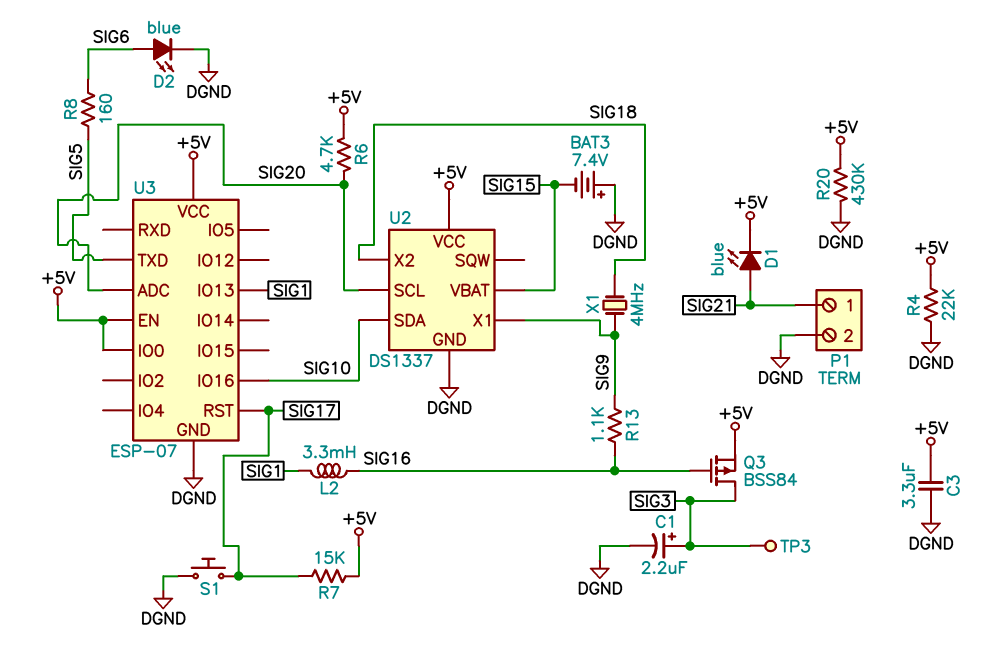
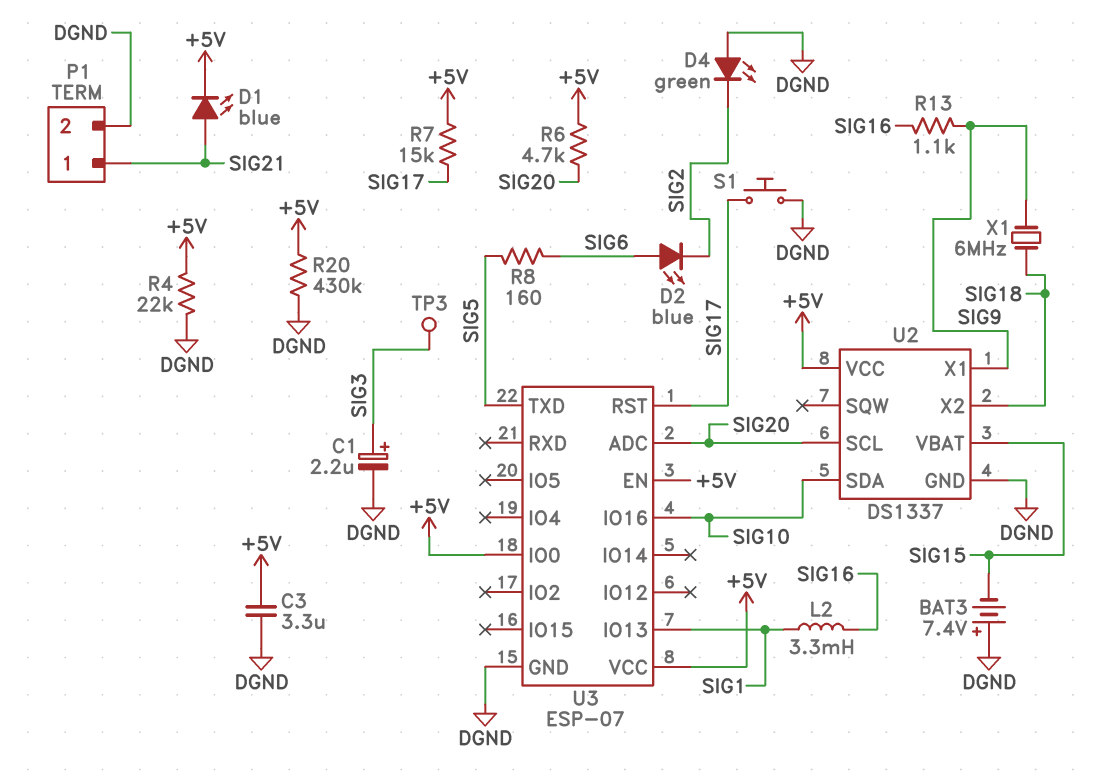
D2: LED blue (A SIG6, K DGND) -> LED blue (A SIG6, K SIG2)
D4: none -> LED green (A DGND, K SIG2)
Q3: PMOS BSS84 (G SIG16, D SIG3, S +5V) -> none
X1: 4MHz (SIG9, SIG18) -> 6MHz (SIG9, SIG18)

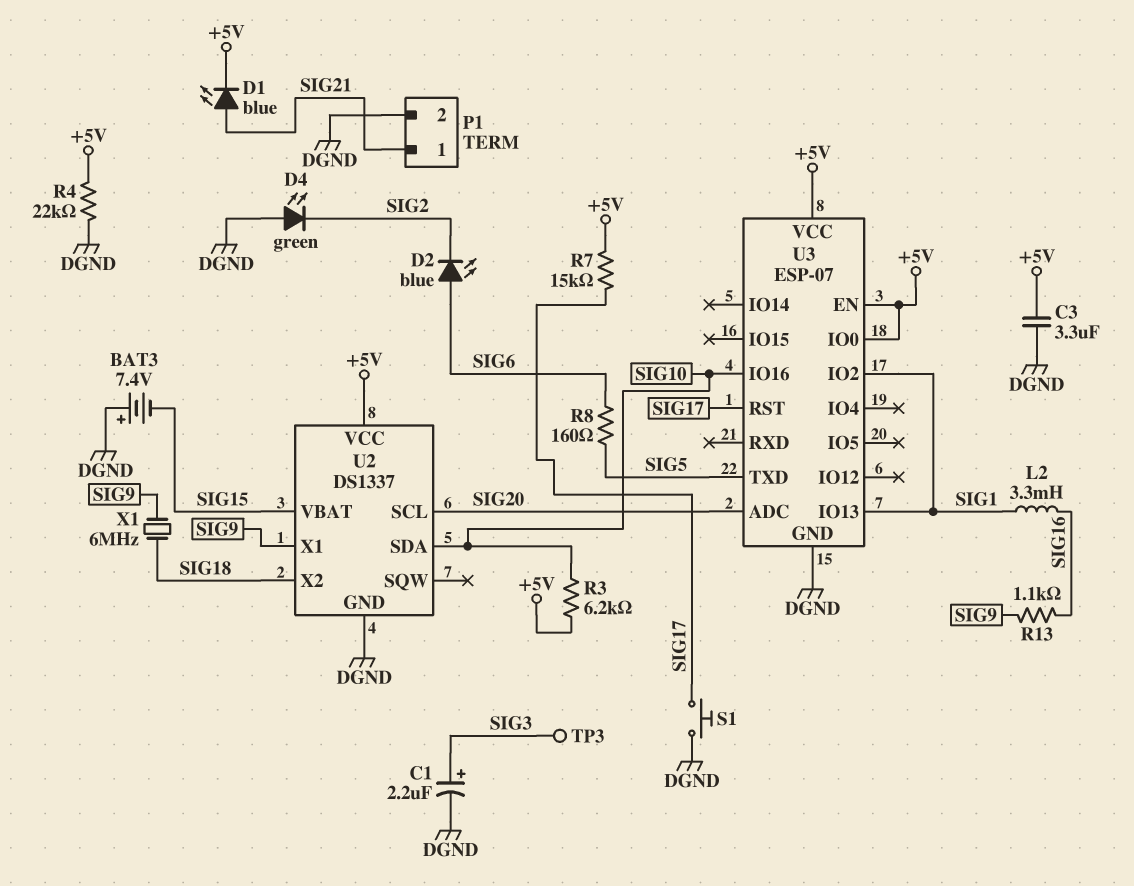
R3: none -> 6.2k (+5V, SIG10)
R6: 4.7k (+5V, SIG20) -> none
R20: 430k (+5V, DGND) -> none
U3 pin IO2: none -> SIG1

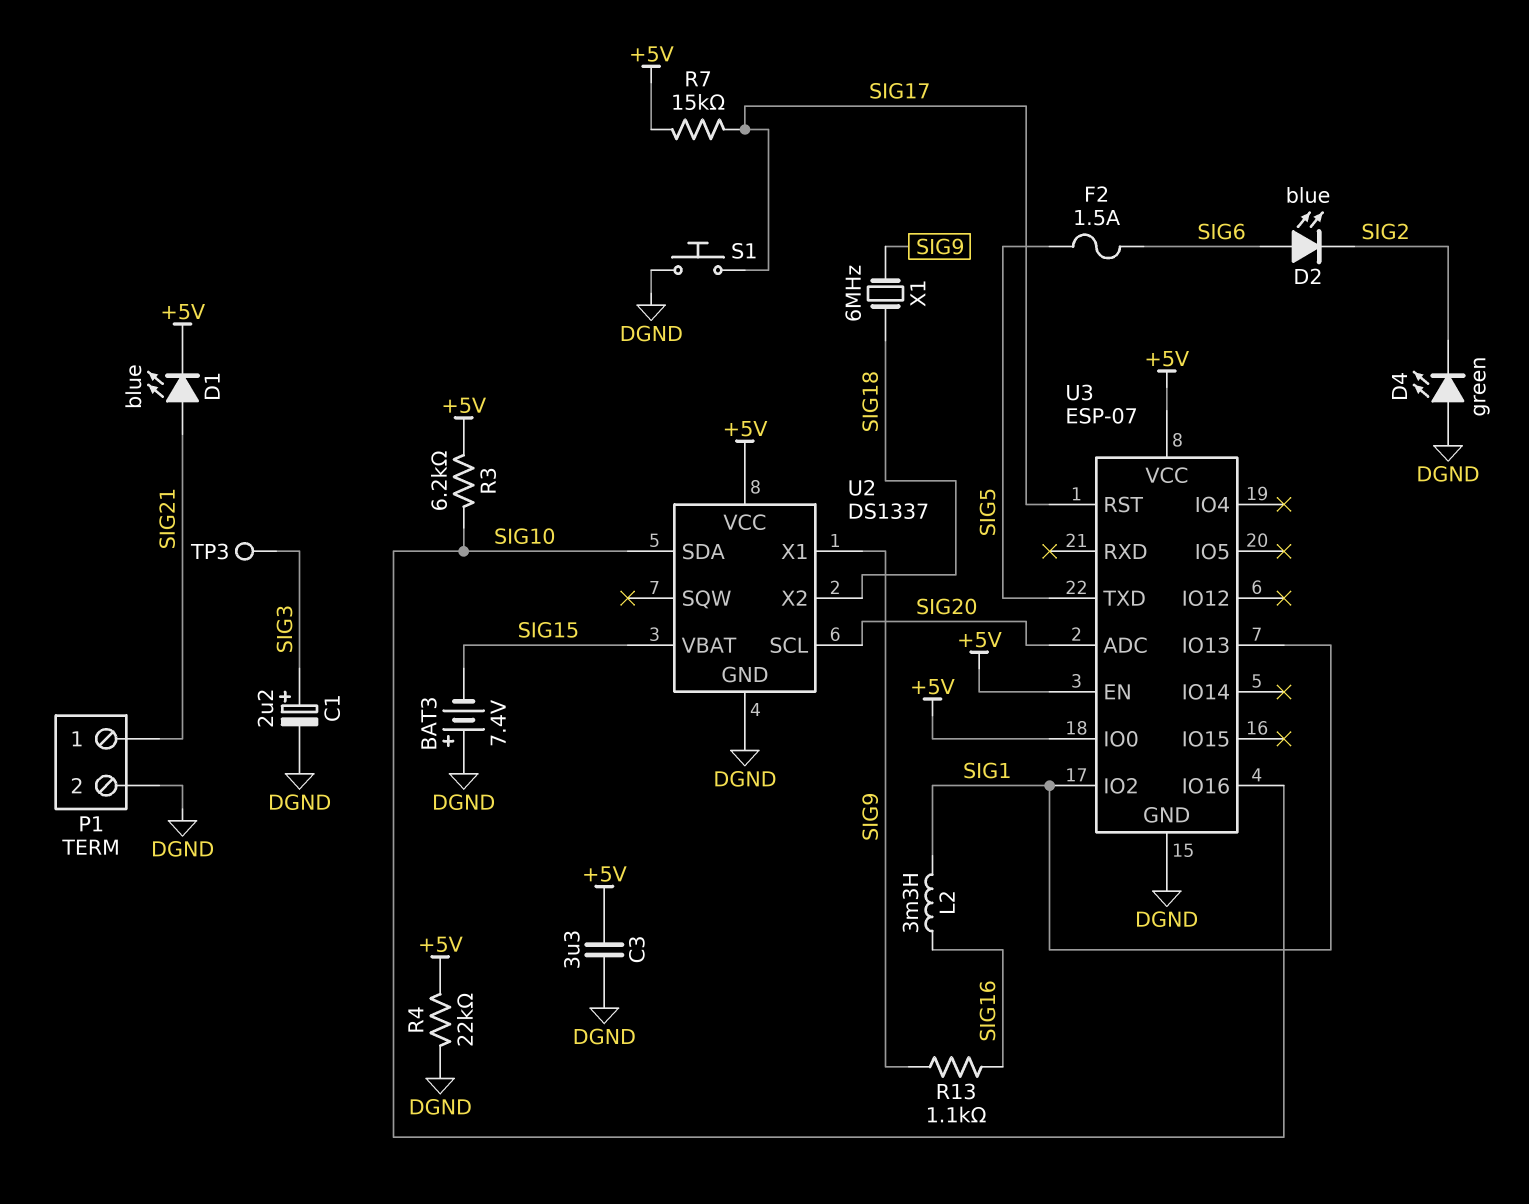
F2: none -> 1.5A (SIG5, SIG6)
R8: 160 (SIG5, SIG6) -> none

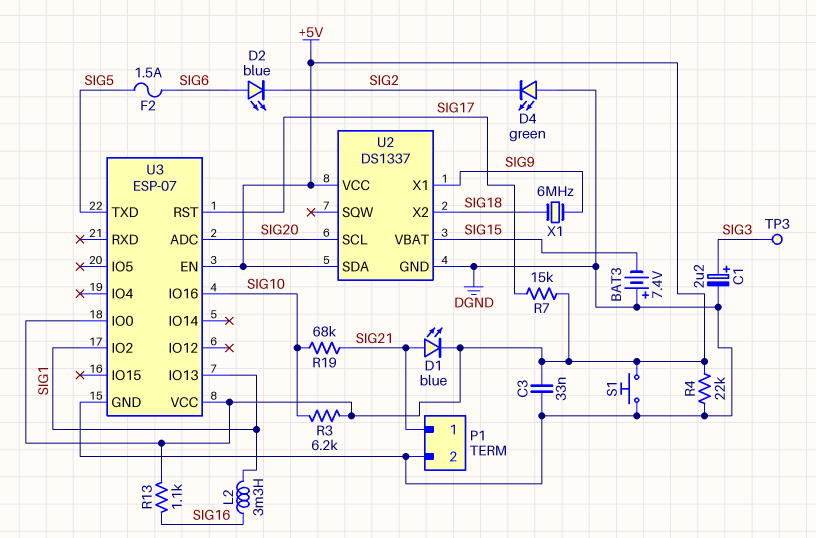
C3: 3.3uF (+5V, DGND) -> 33nF (+5V, DGND)
R13: 1.1k (SIG9, SIG16) -> 1.1k (+5V, SIG16)
R19: none -> 68k (SIG10, SIG21)
S1: button (DGND, SIG17) -> button (+5V, DGND)
U2 pin SDA: SIG10 -> +5V

